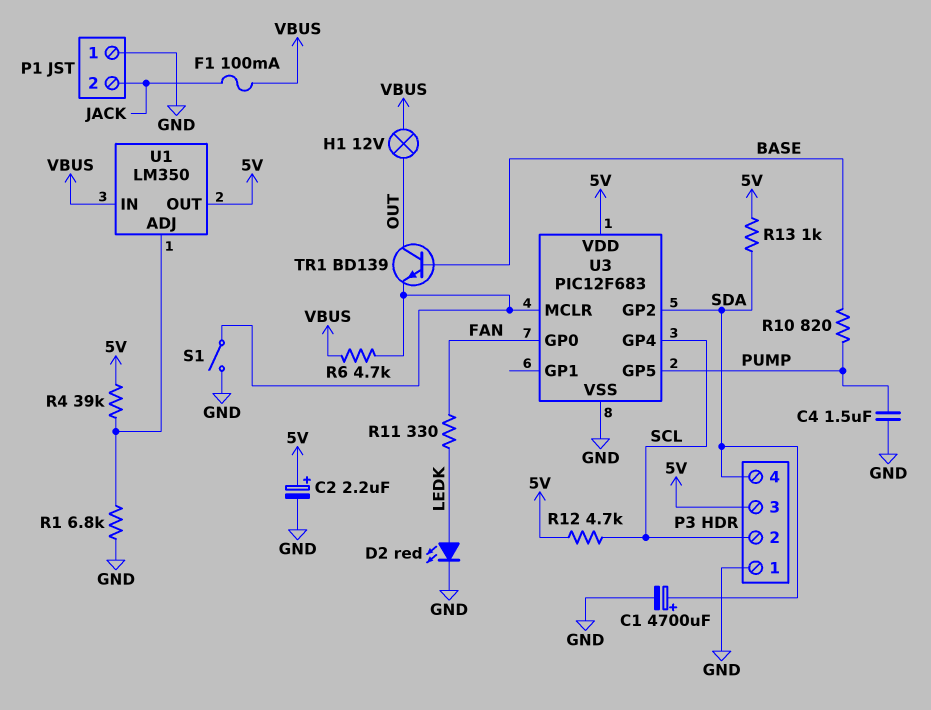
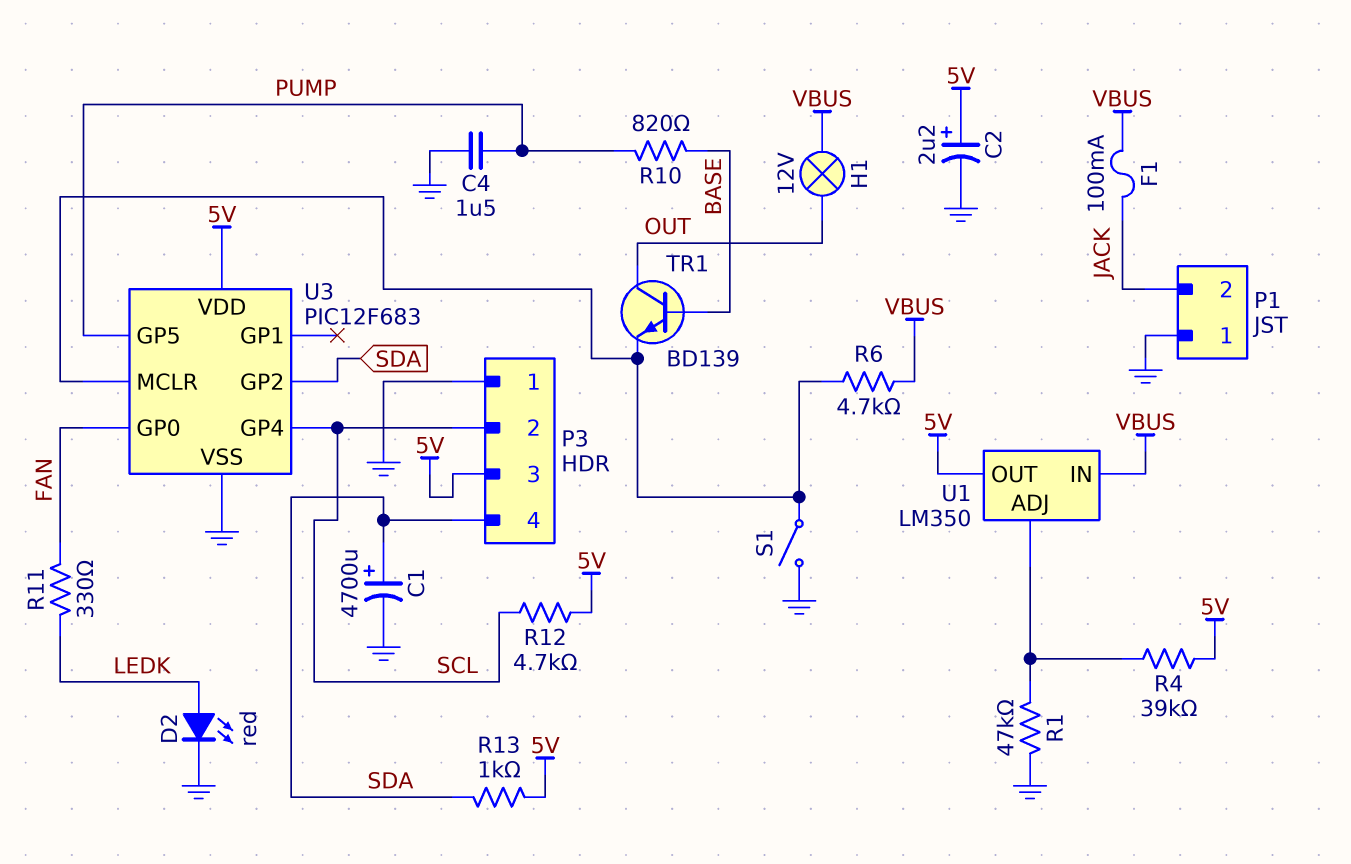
R1: 6.8k (GND, U1/ADJ) -> 47k (GND, U1/ADJ)

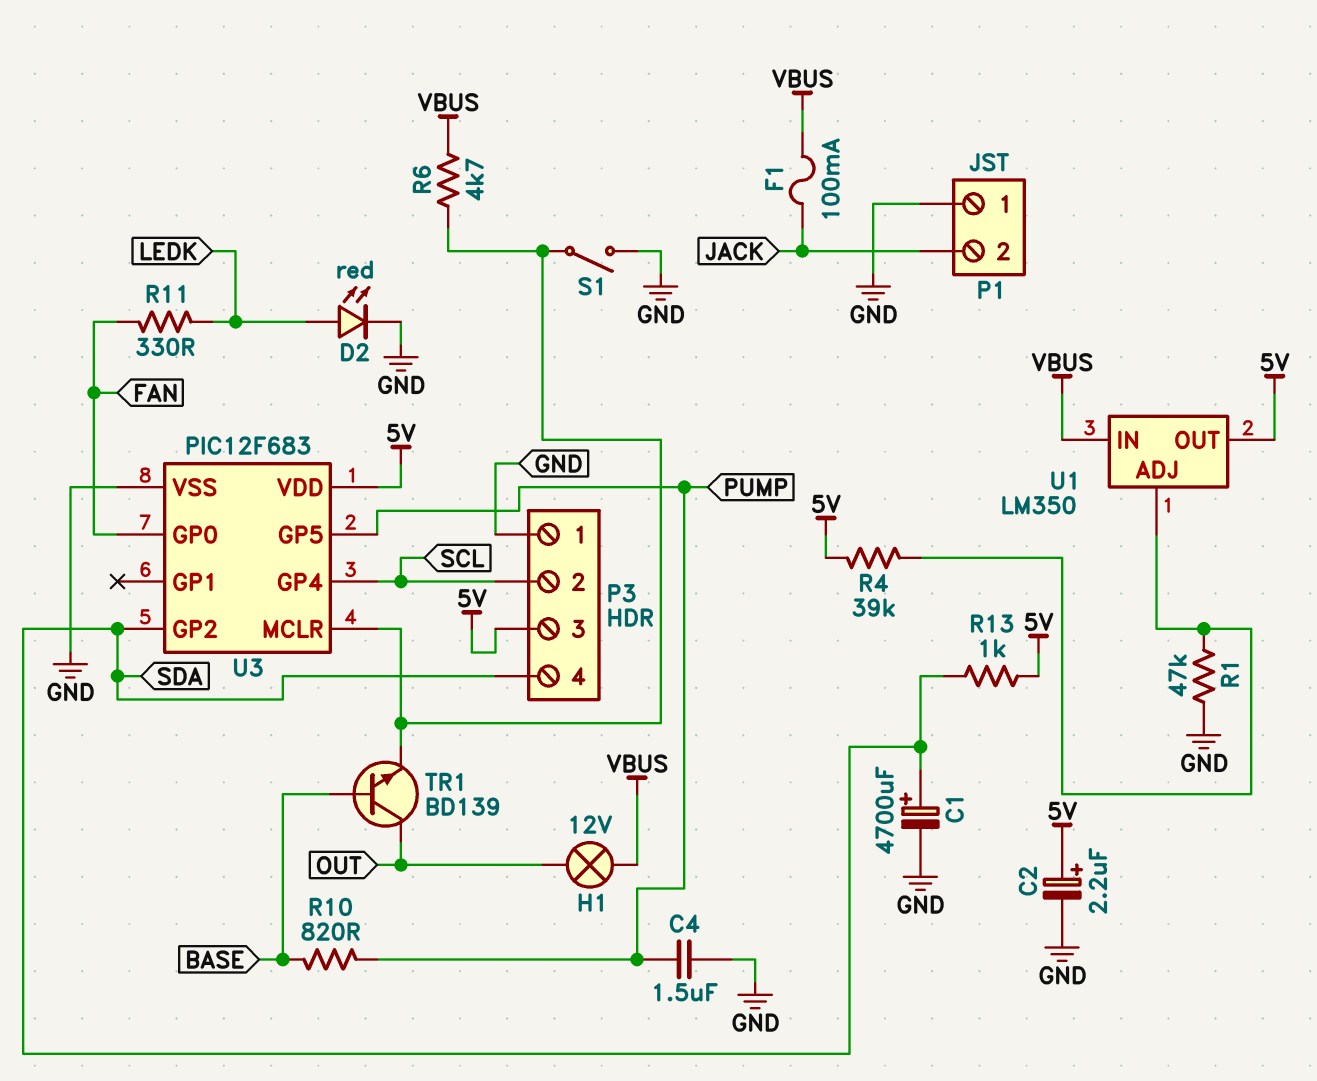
R12: 4.7k (5V, SCL) -> none

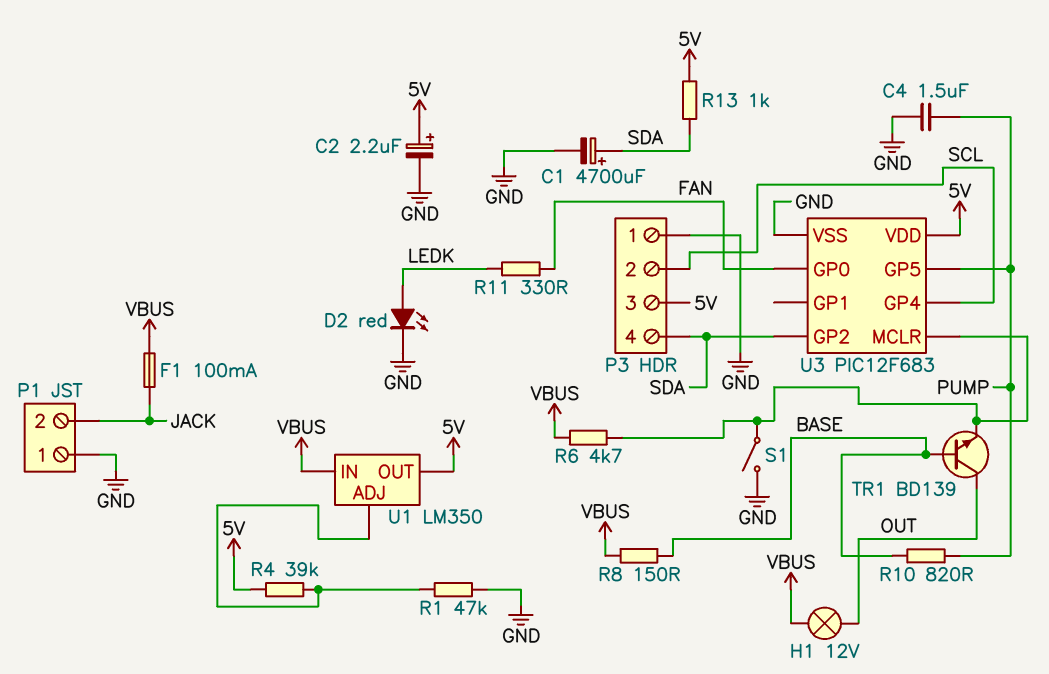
R8: none -> 150 (BASE, VBUS)

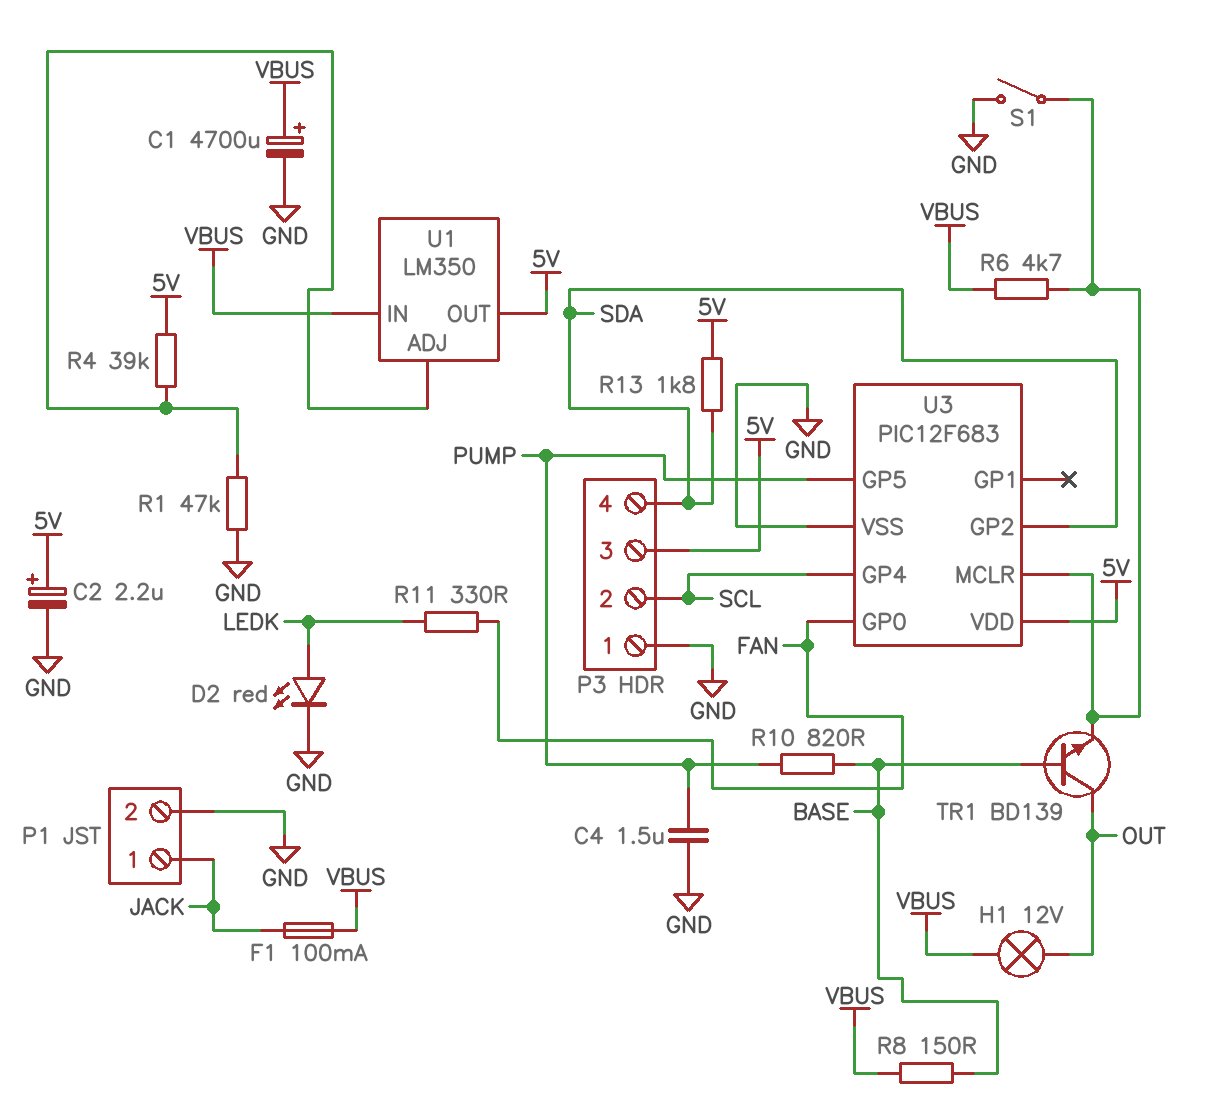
C1: 4700uF (plus SDA, minus GND) -> 4700uF (plus VBUS, minus GND)
P1 pin 1: GND -> JACK
P1 pin 2: JACK -> GND
R13: 1k (5V, SDA) -> 1.8k (5V, SDA)

